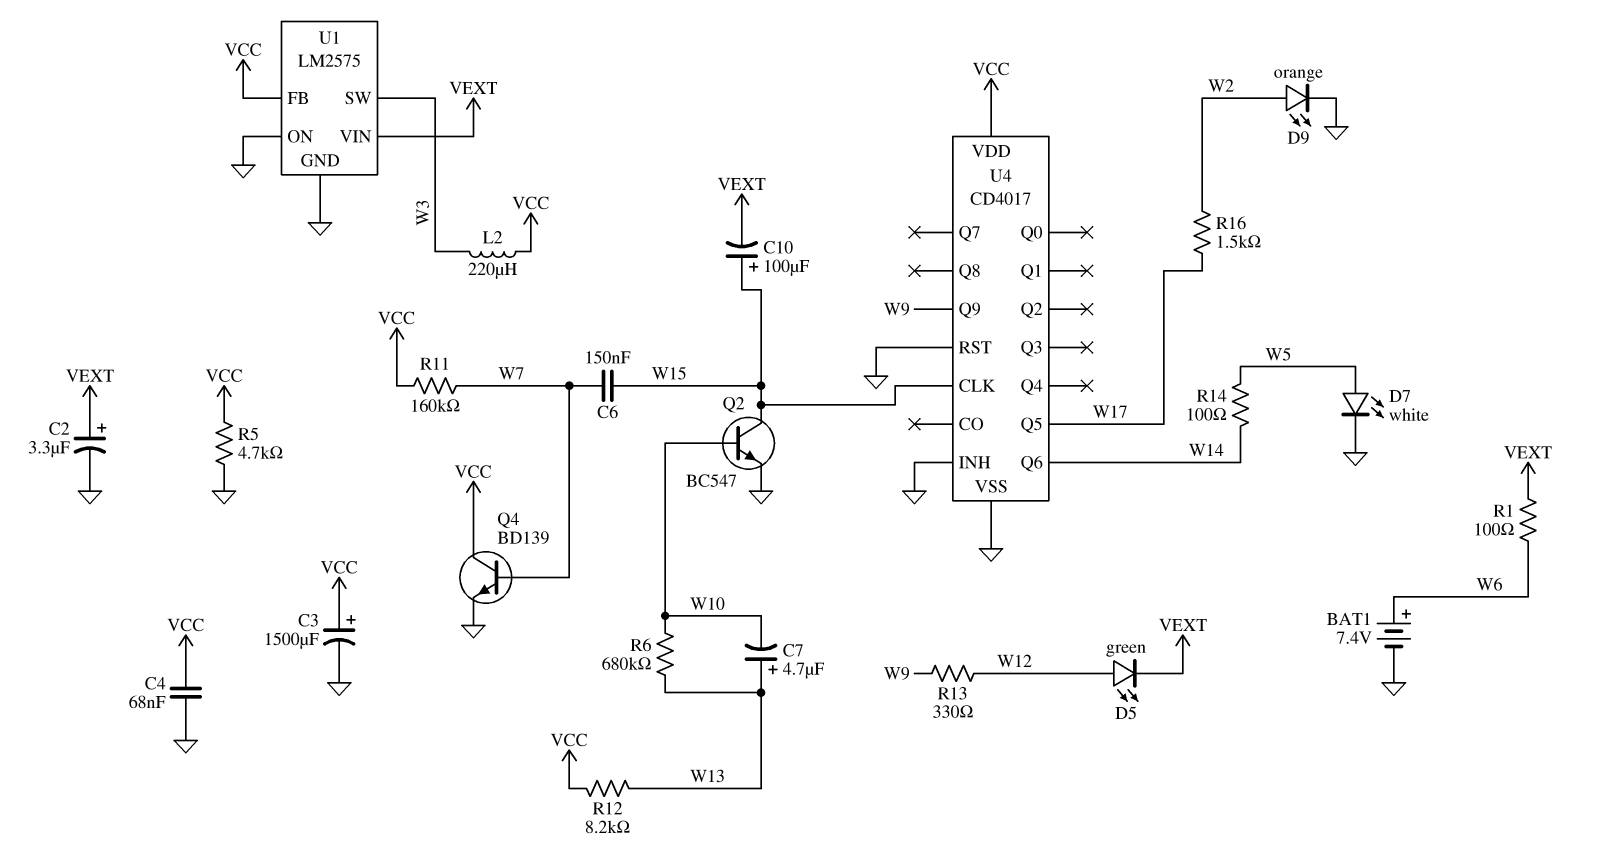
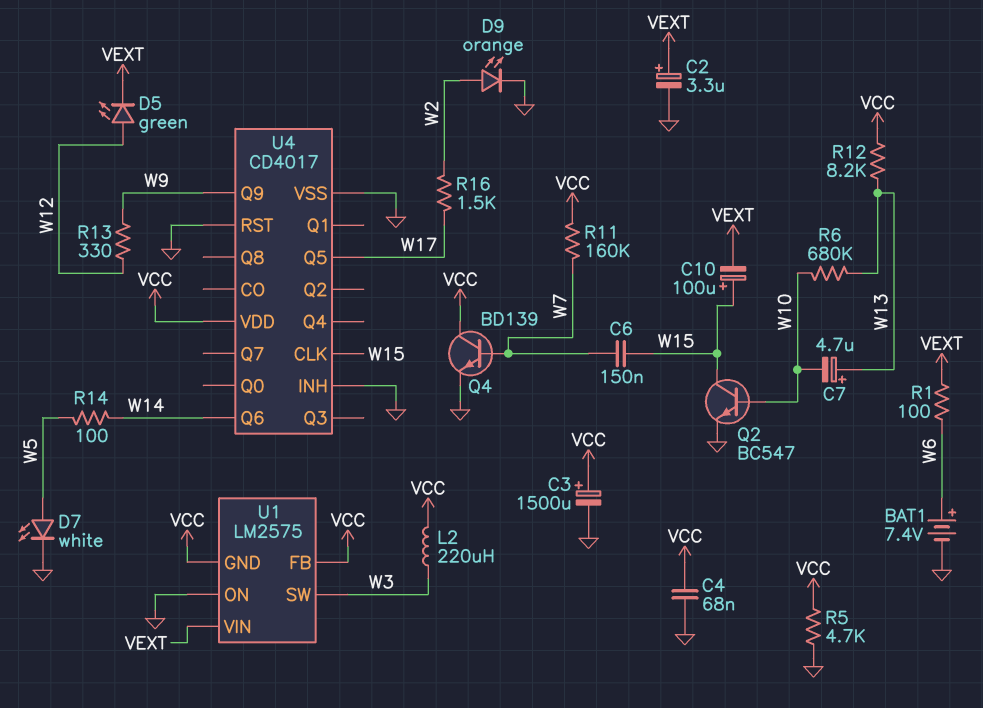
U1 pin GND: GND -> VCC

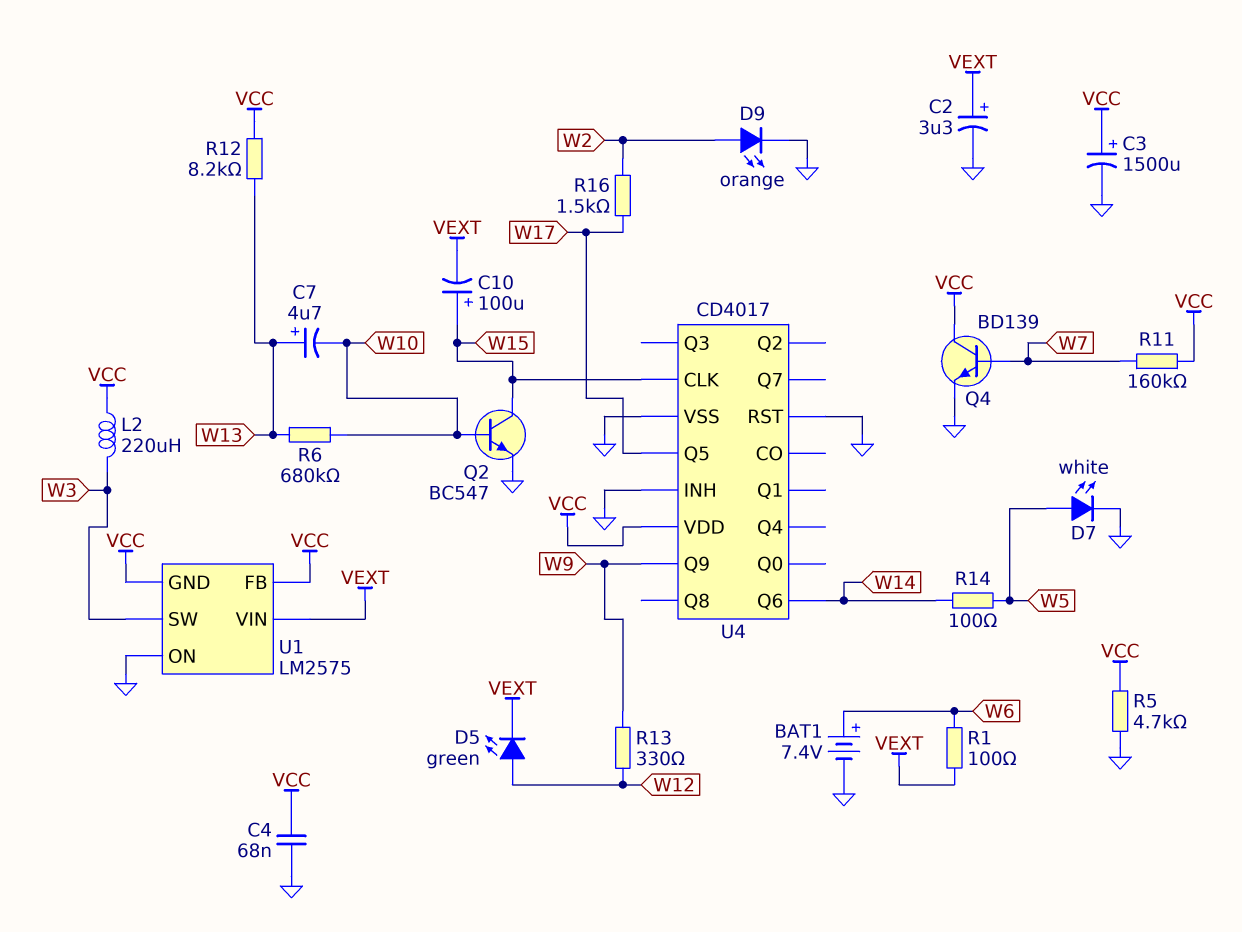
C6: 150nF (W7, W15) -> none

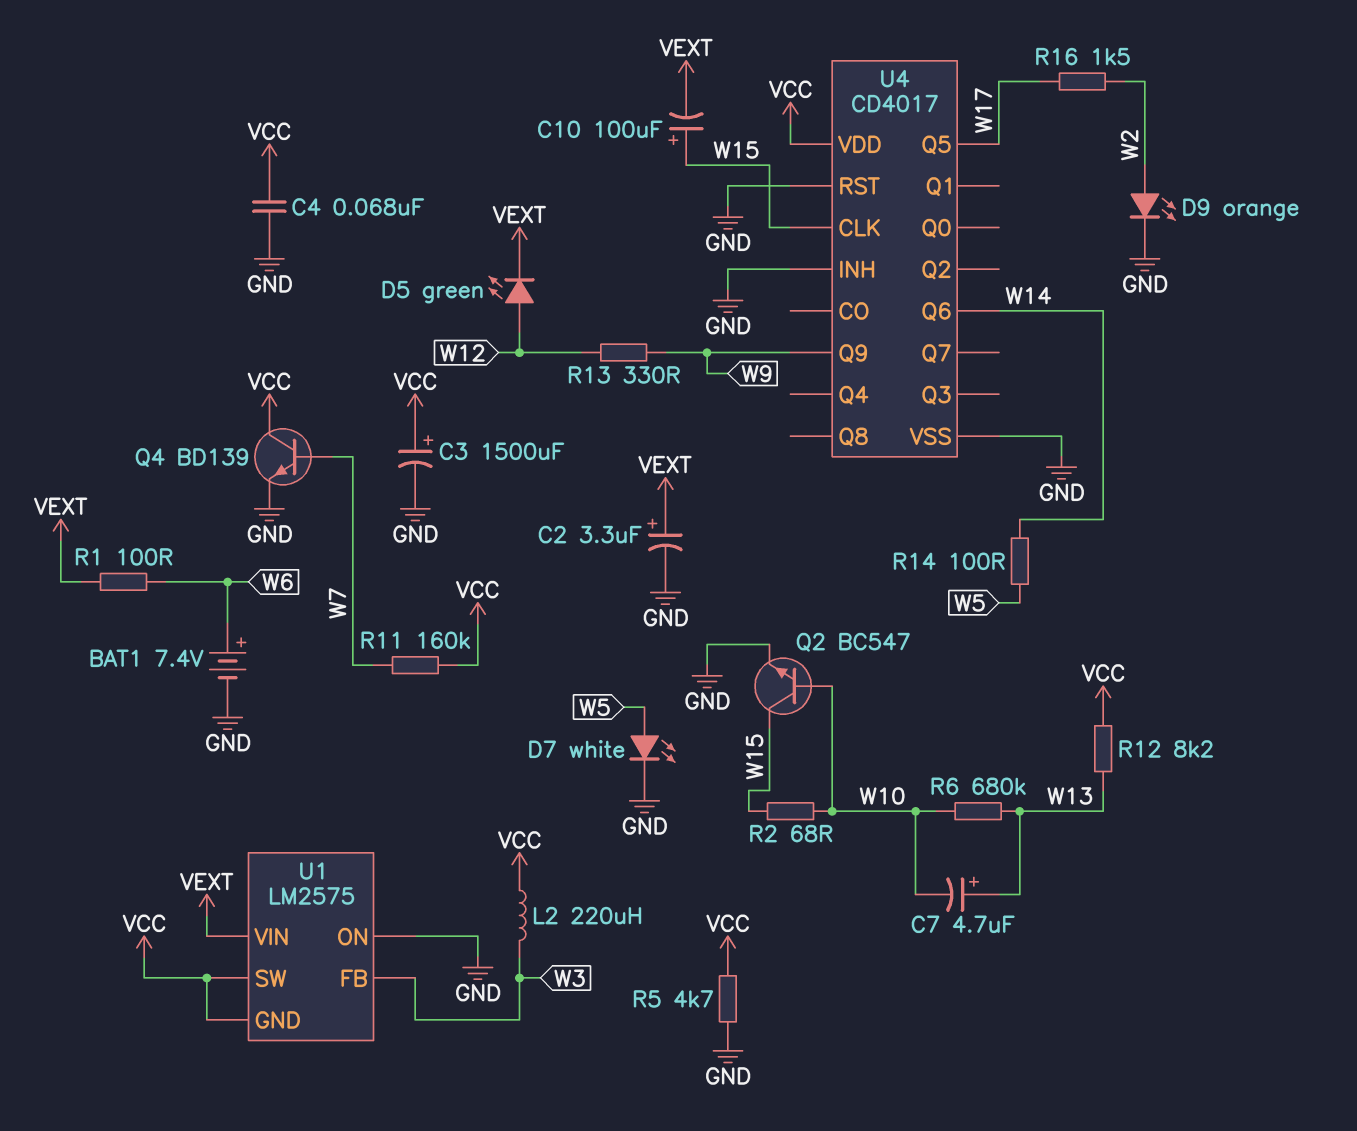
R2: none -> 68 (W10, W15)
U1 pin FB: VCC -> W3
U1 pin SW: W3 -> VCC

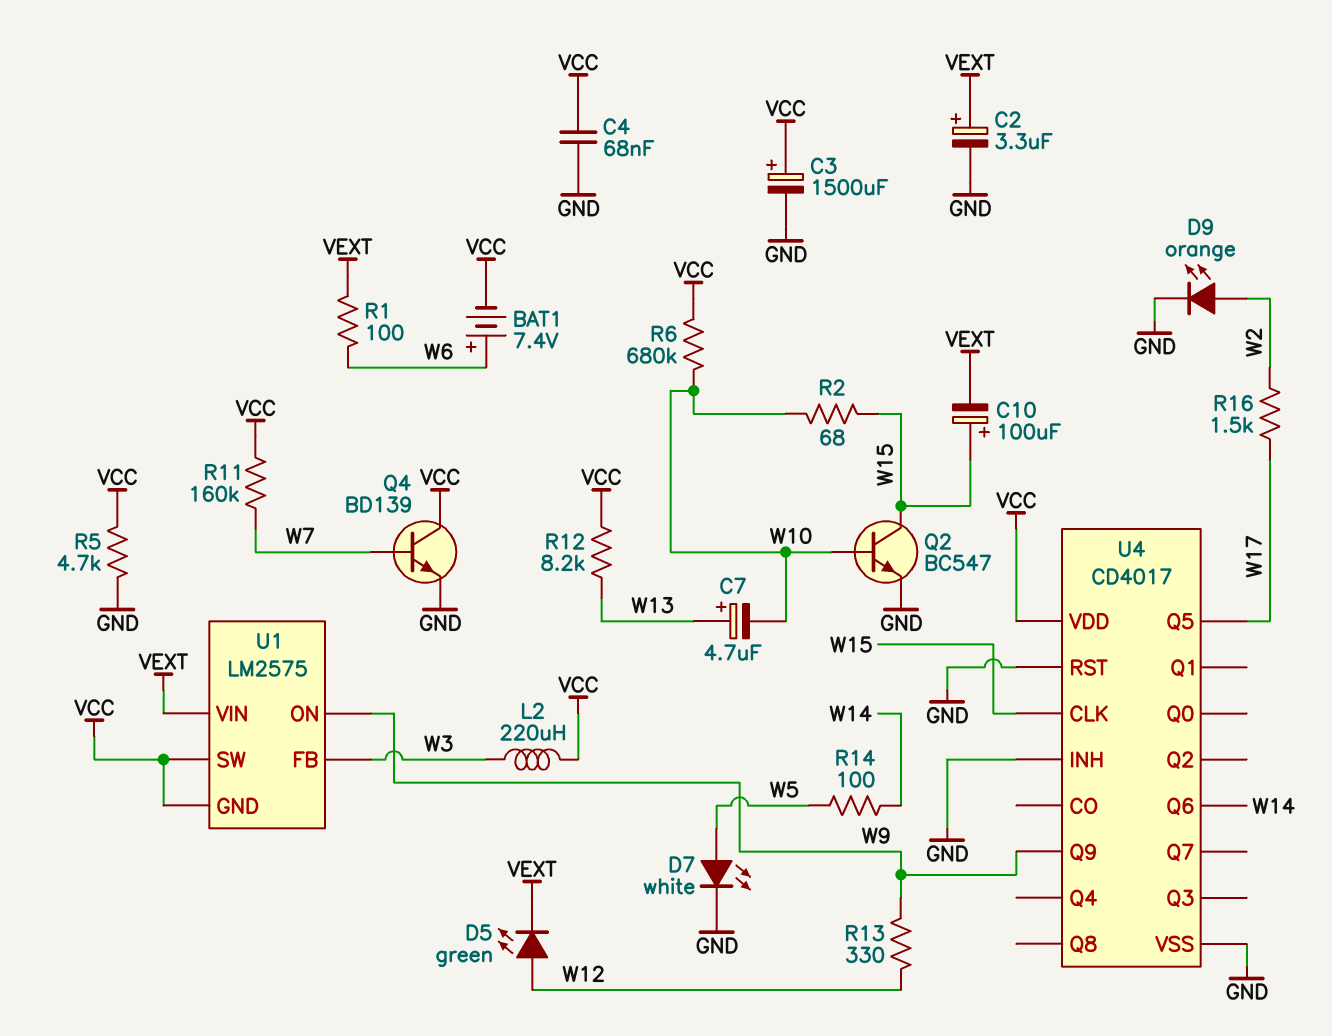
BAT1: 7.4V (plus W6, minus GND) -> 7.4V (plus W6, minus VCC)
R6: 680k (W10, W13) -> 680k (VCC, W10)
U1 pin ON: GND -> W9

